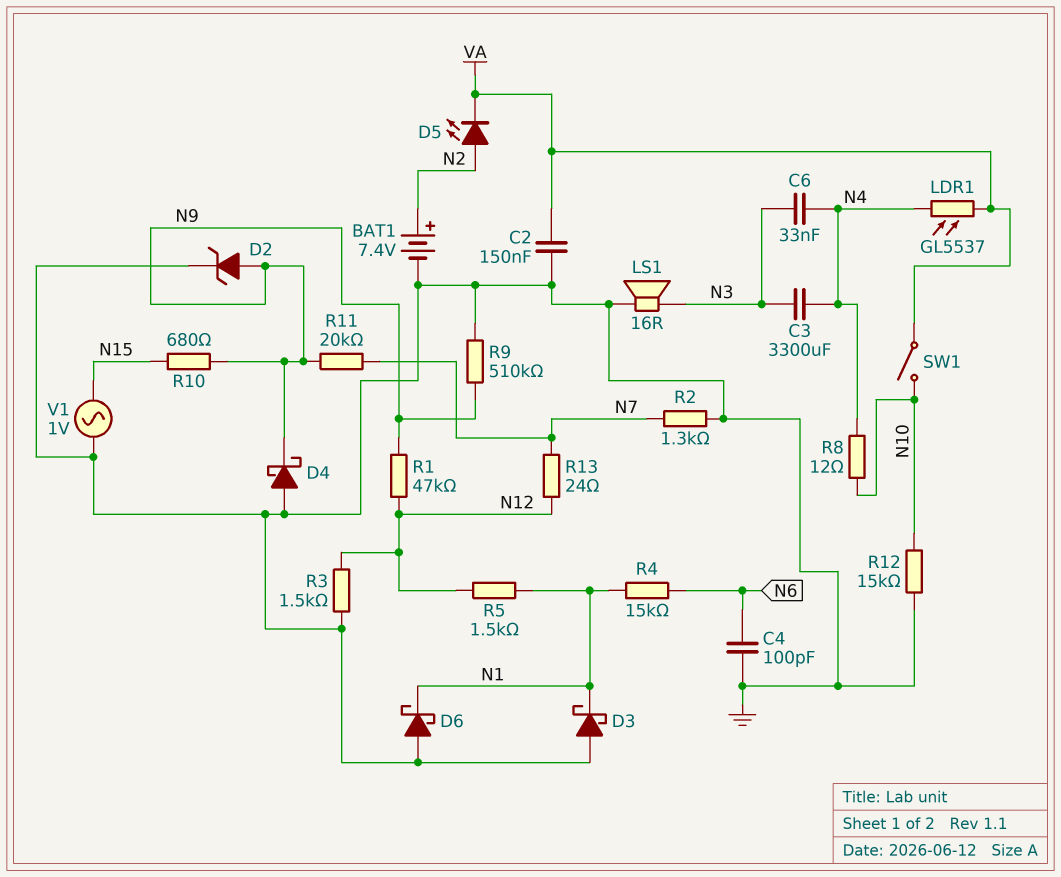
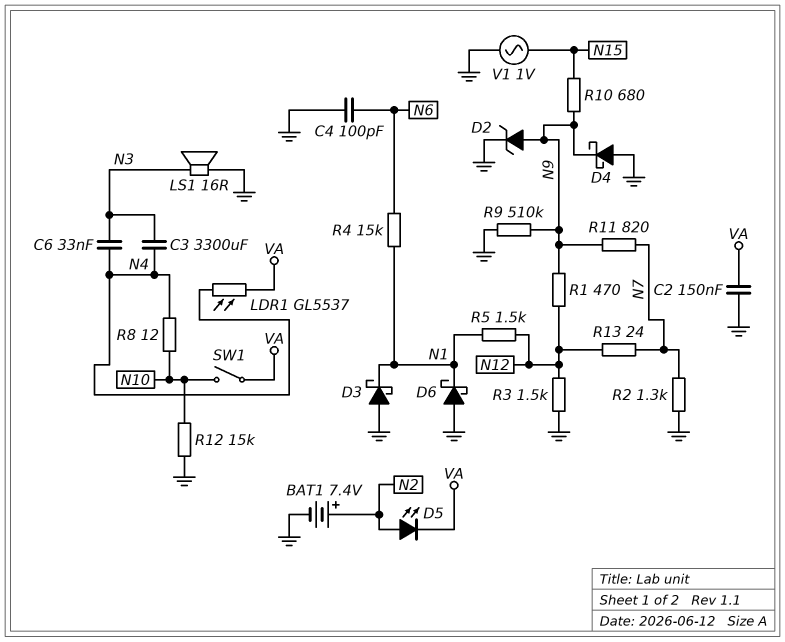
R1: 47k (N9, N12) -> 470 (N9, N12)
R11: 20k (N7, N9) -> 820 (N7, N9)

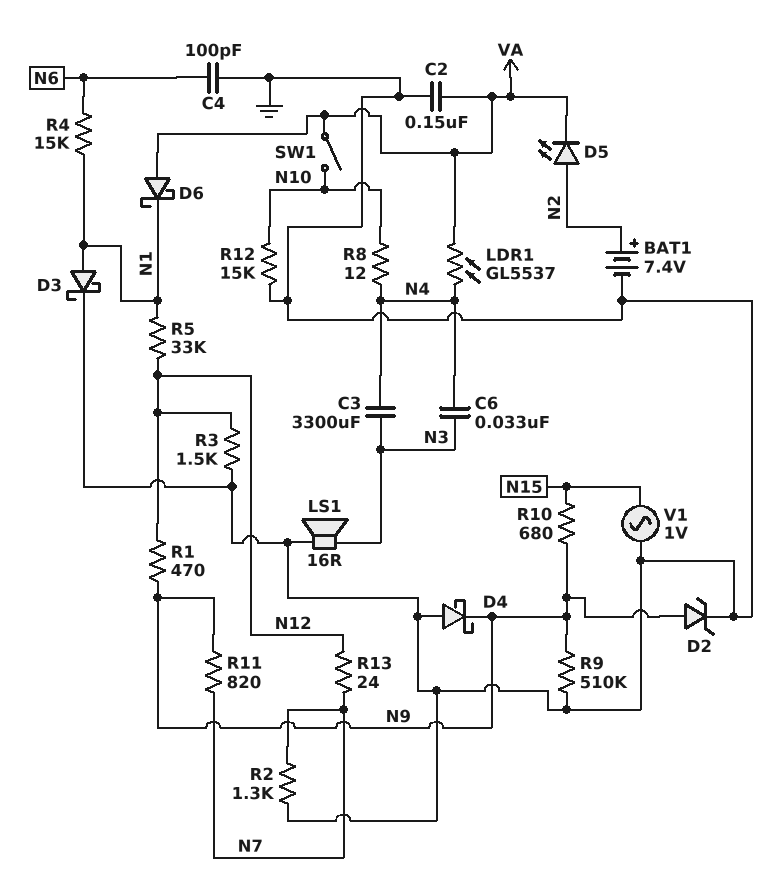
D3: schottky (A GND, K N1) -> schottky (A N1, K GND)
D6: schottky (A GND, K N1) -> schottky (A VA, K N1)
R5: 1.5k (N1, N12) -> 33k (N1, N12)

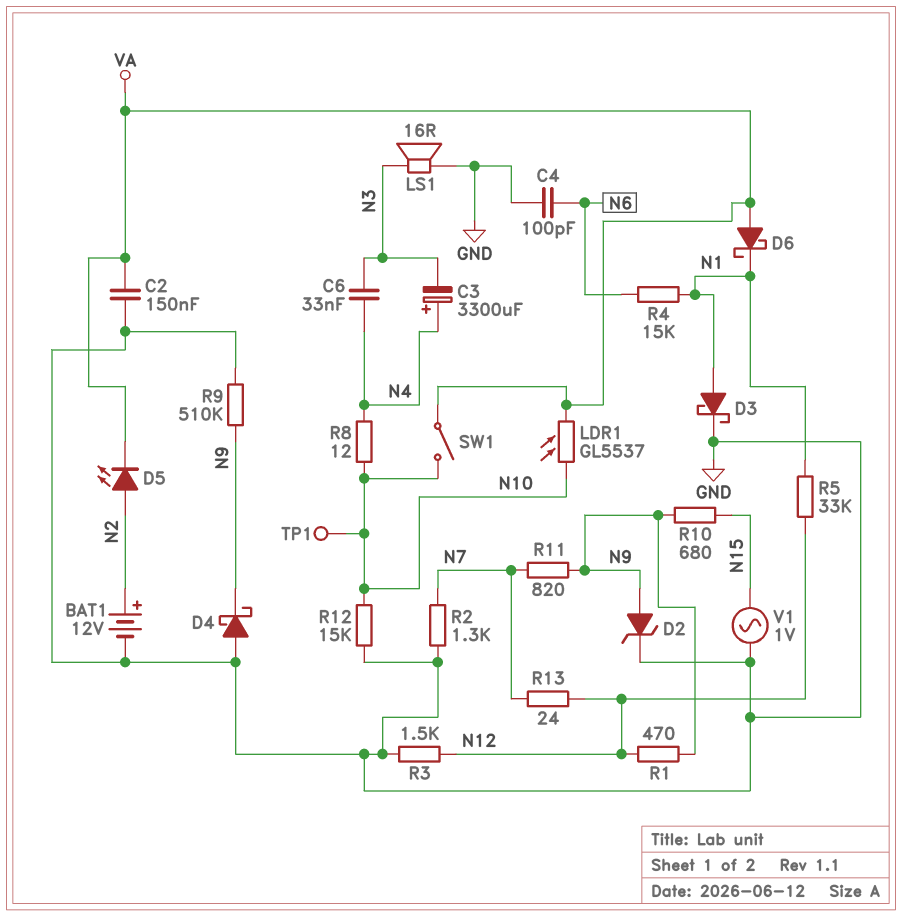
BAT1: 7.4V (plus N2, minus GND) -> 12V (plus N2, minus GND)
C3: 3300uF (N3, N4) -> 3300uF (plus N4, minus N3)
LDR1: GL5537 (N4, VA) -> GL5537 (N10, VA)
TP1: none -> test point (N10)

